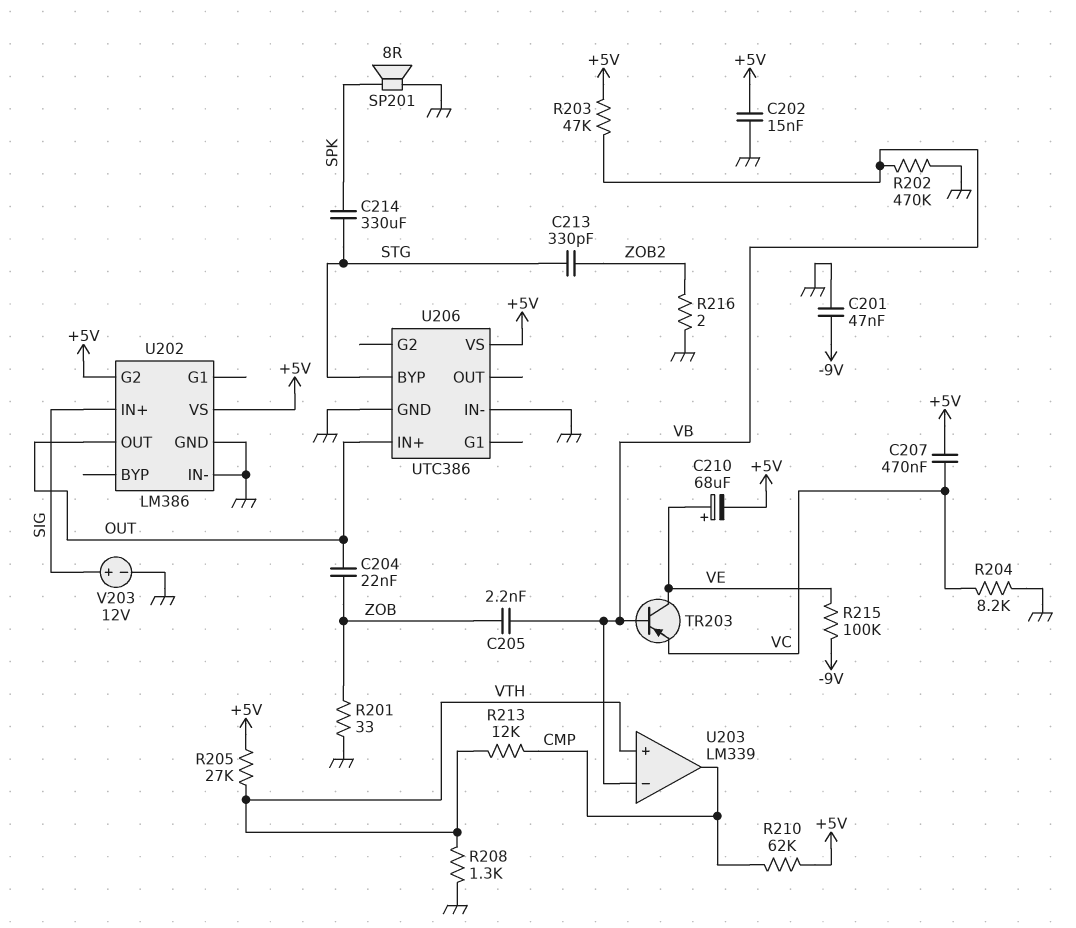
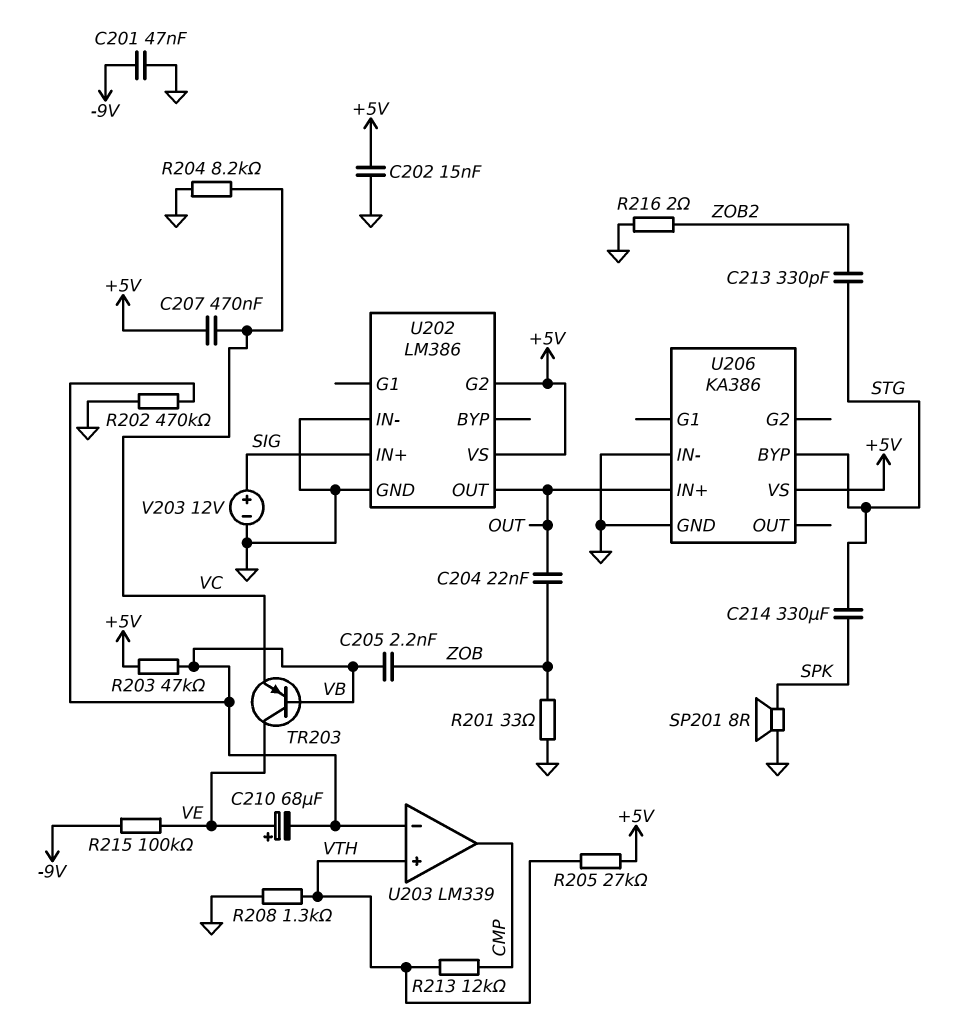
C210: 68uF (plus VE, minus +5V) -> 68uF (plus VE, minus VB)
R210: 62k (+5V, CMP) -> none
U206: UTC386 -> KA386

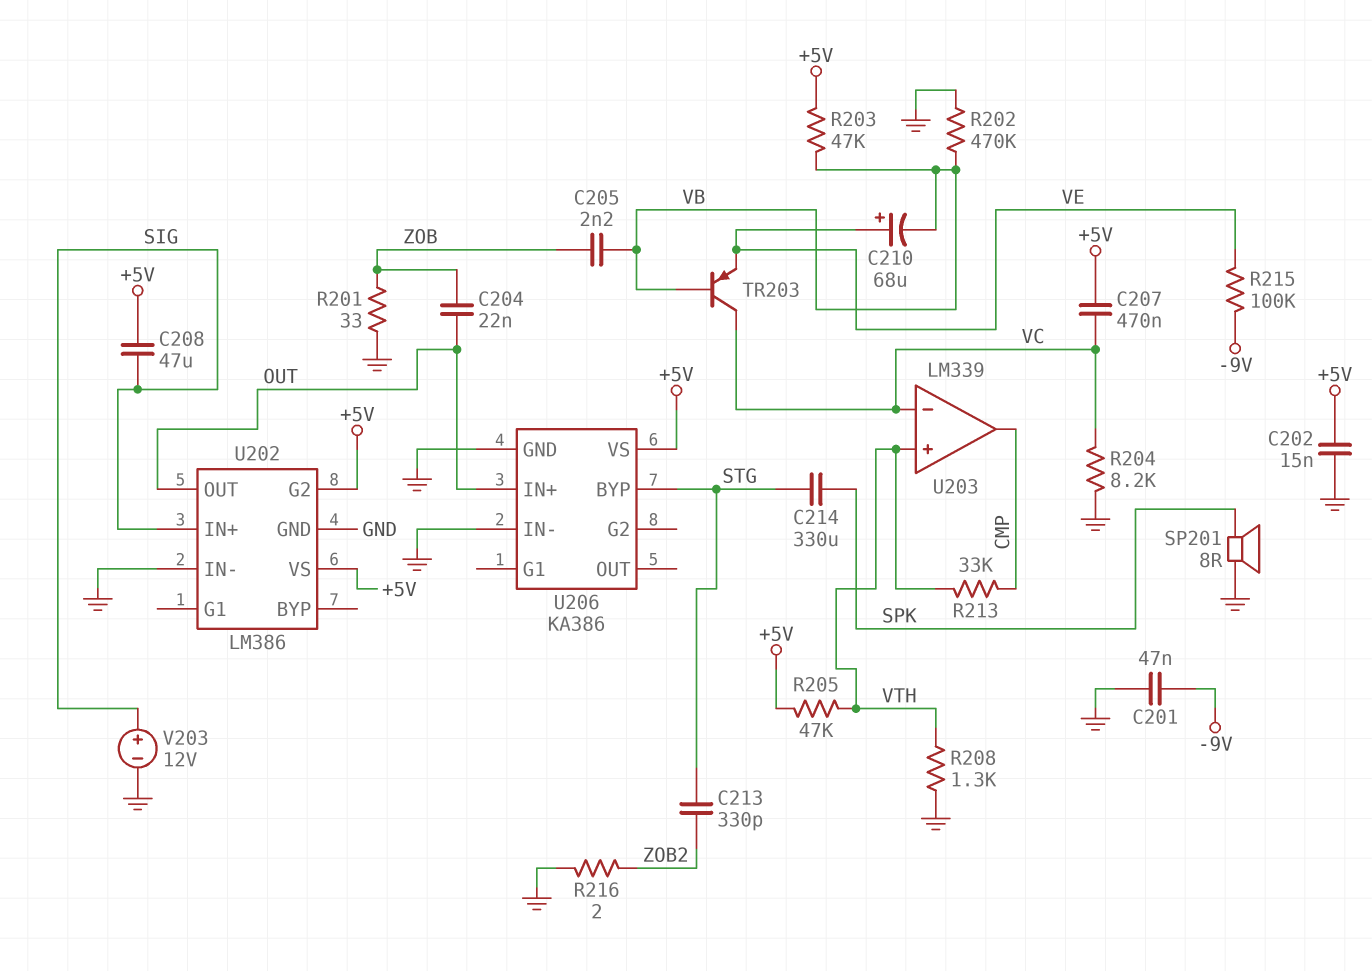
C208: none -> 47uF (+5V, SIG)
R205: 27k (+5V, VTH) -> 47k (+5V, VTH)
R213: 12k (CMP, VTH) -> 33k (CMP, VTH)
TR203: PNP (B VB, C VE, E VC) -> PNP (B VB, C VC, E VE)
U203 pin in-: VB -> VC

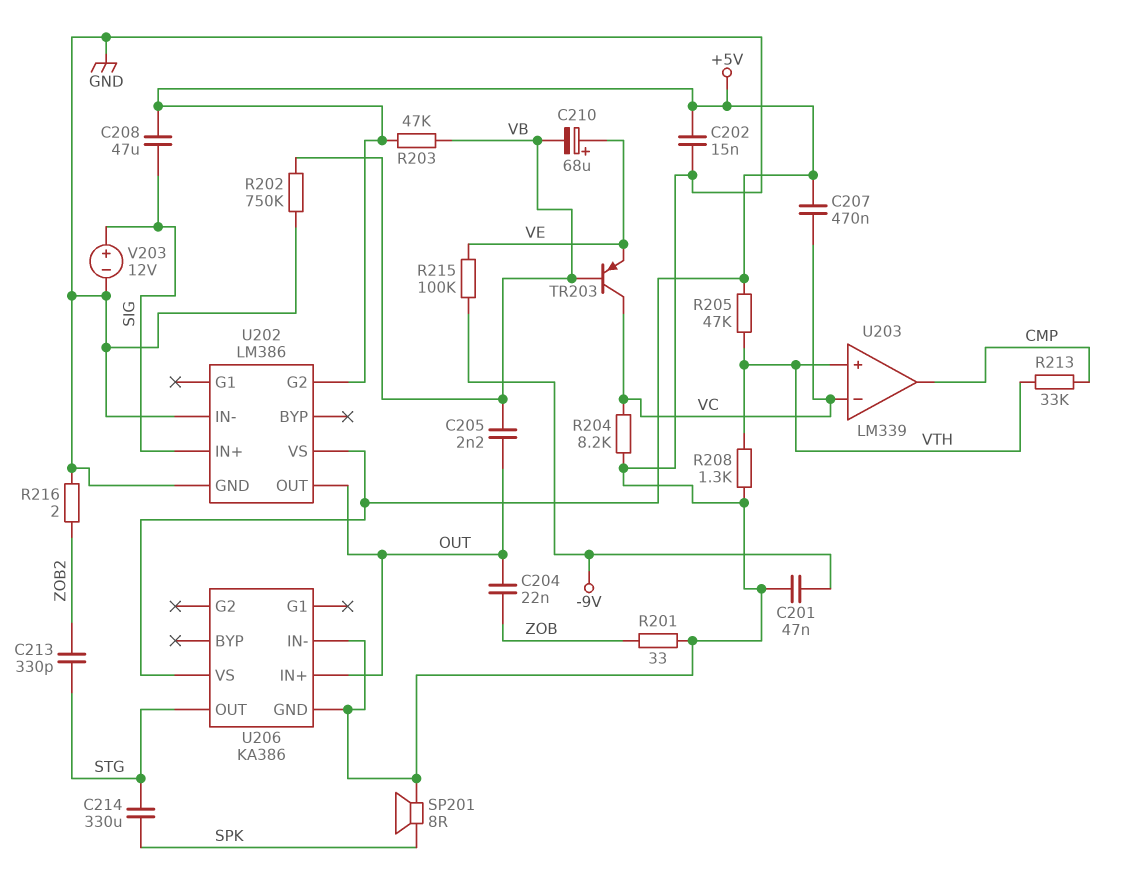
C205: 2.2nF (VB, ZOB) -> 2.2nF (OUT, VB)
R202: 470k (GND, VB) -> 750k (GND, VB)
U206 pin BYP: STG -> none
U206 pin OUT: none -> STG

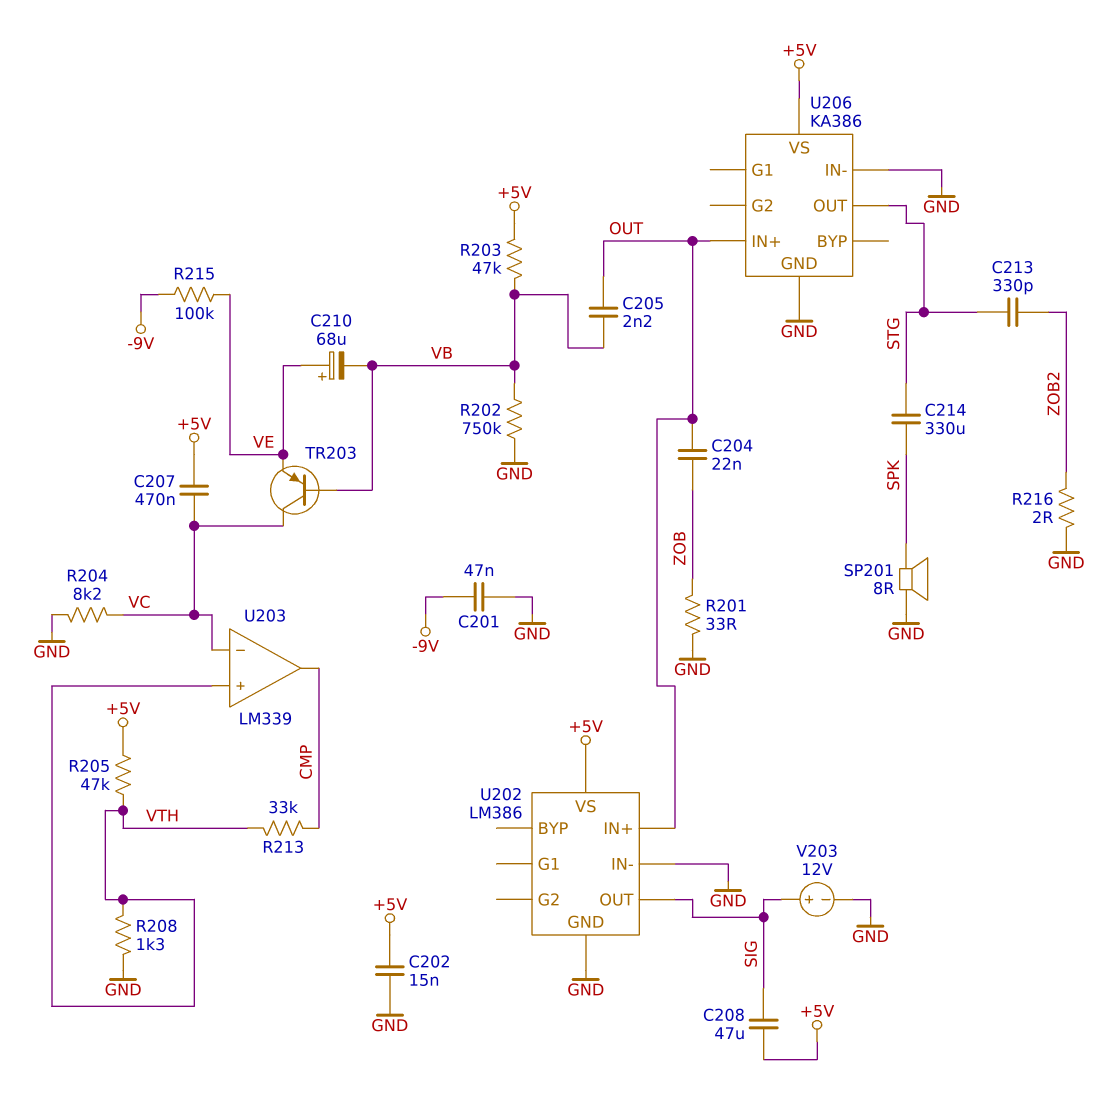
U202 pin G2: +5V -> none
U202 pin IN+: SIG -> OUT
U202 pin OUT: OUT -> SIG

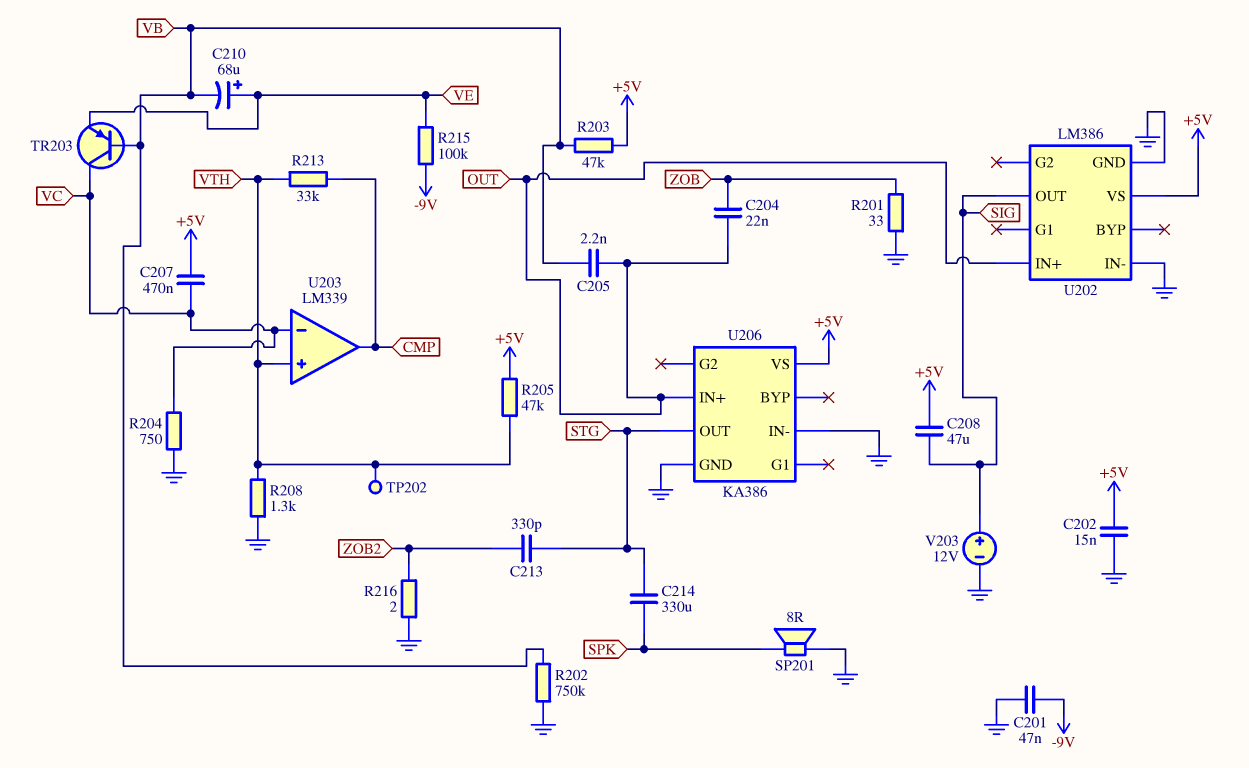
R204: 8.2k (GND, VC) -> 750 (GND, VC)
TP202: none -> test point (VTH)

